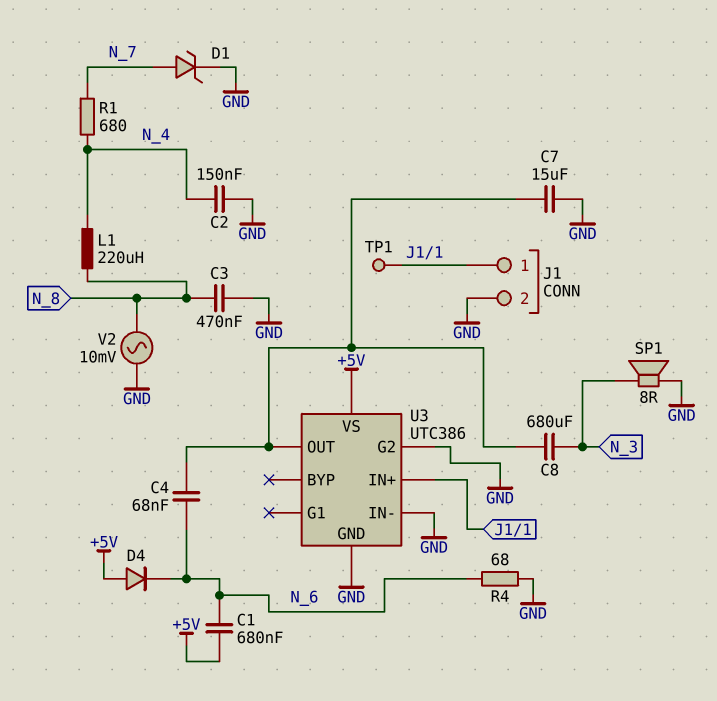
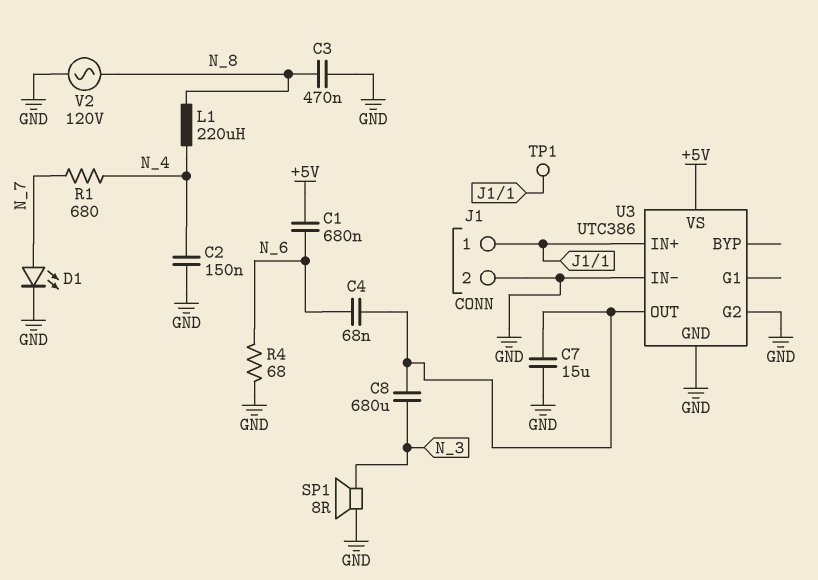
D1: zener (A N_7, K GND) -> LED (A N_7, K GND)
D4: diode (A +5V, K N_6) -> none
V2: AC 10mV (GND, N_8) -> AC 120V (GND, N_8)

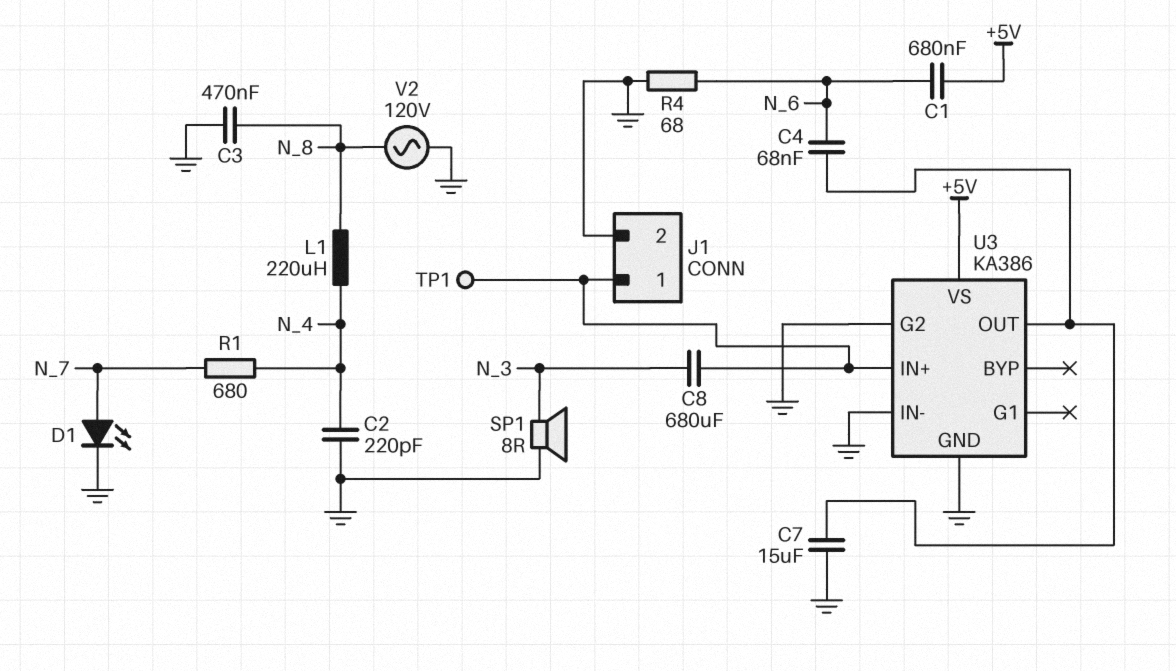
C2: 150nF (GND, N_4) -> 220pF (GND, N_4)
C8: 680uF (N_3, U3/OUT) -> 680uF (J1/1, N_3)
U3: UTC386 -> KA386

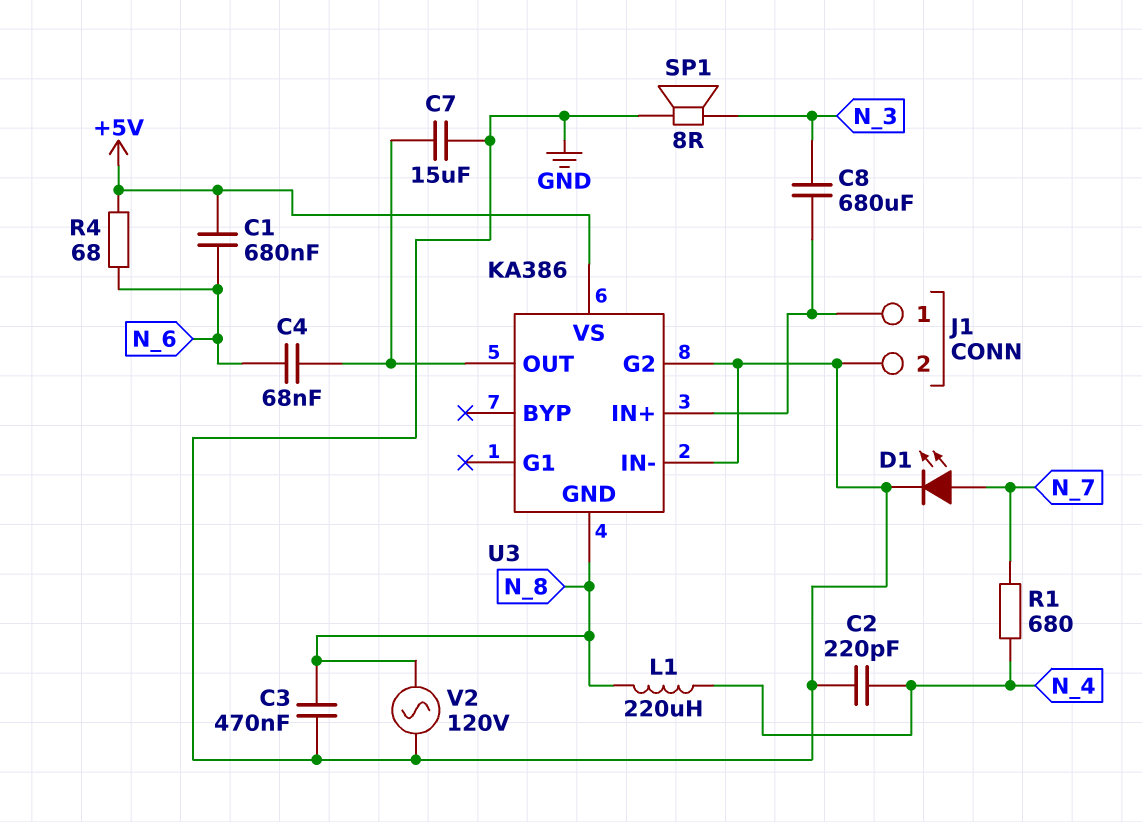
R4: 68 (GND, N_6) -> 68 (+5V, N_6)
TP1: test point (J1/1) -> none
U3 pin GND: GND -> N_8

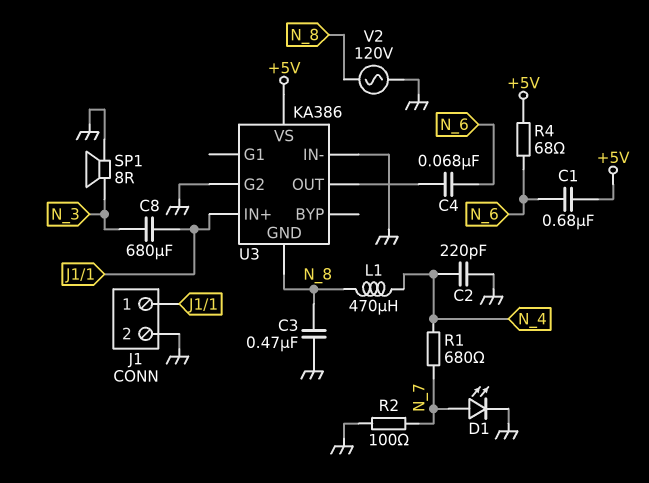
C7: 15uF (GND, U3/OUT) -> none
L1: 220uH (N_4, N_8) -> 470uH (N_4, N_8)
R2: none -> 100 (GND, N_7)

